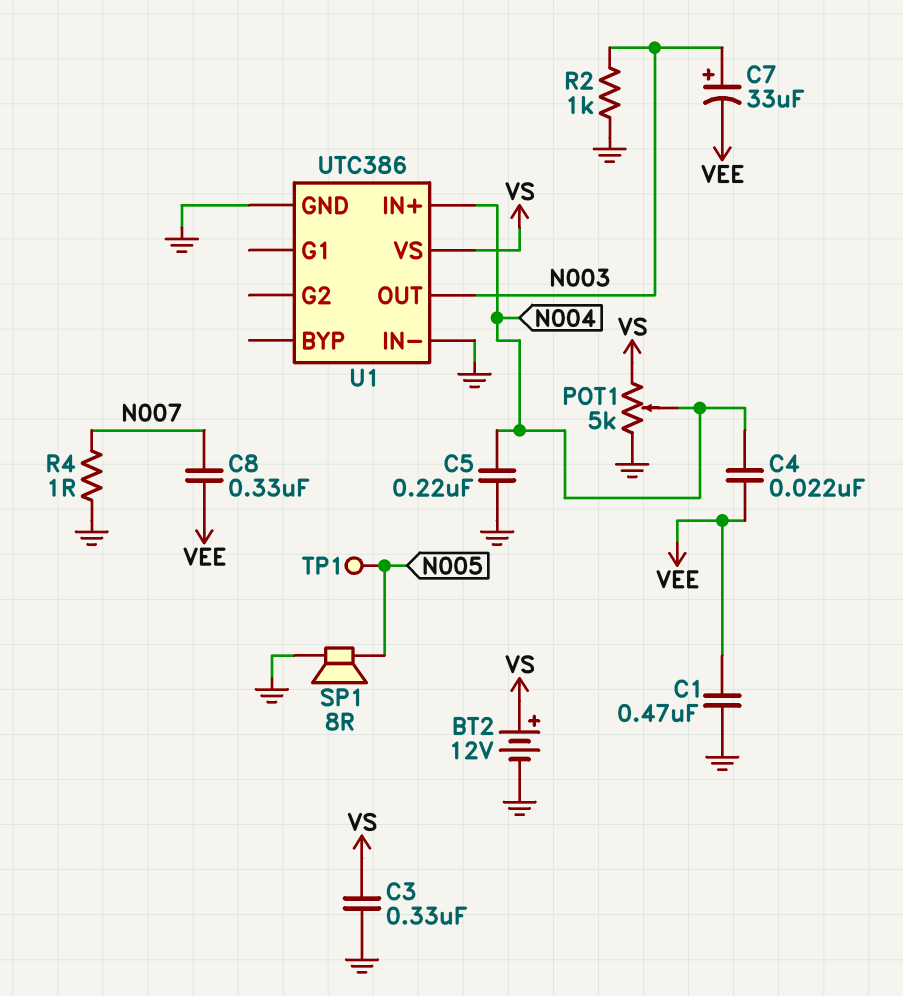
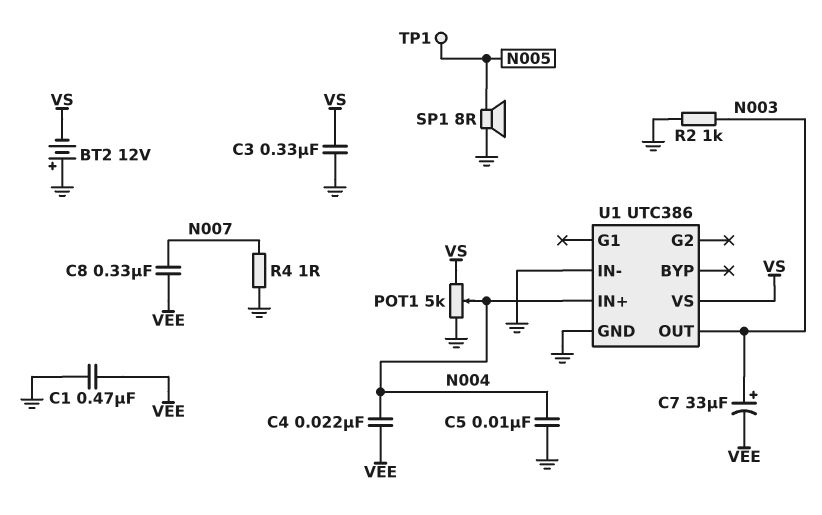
BT2: 12V (plus VS, minus GND) -> 12V (plus GND, minus VS)
C5: 220nF (GND, N004) -> 10nF (GND, N004)

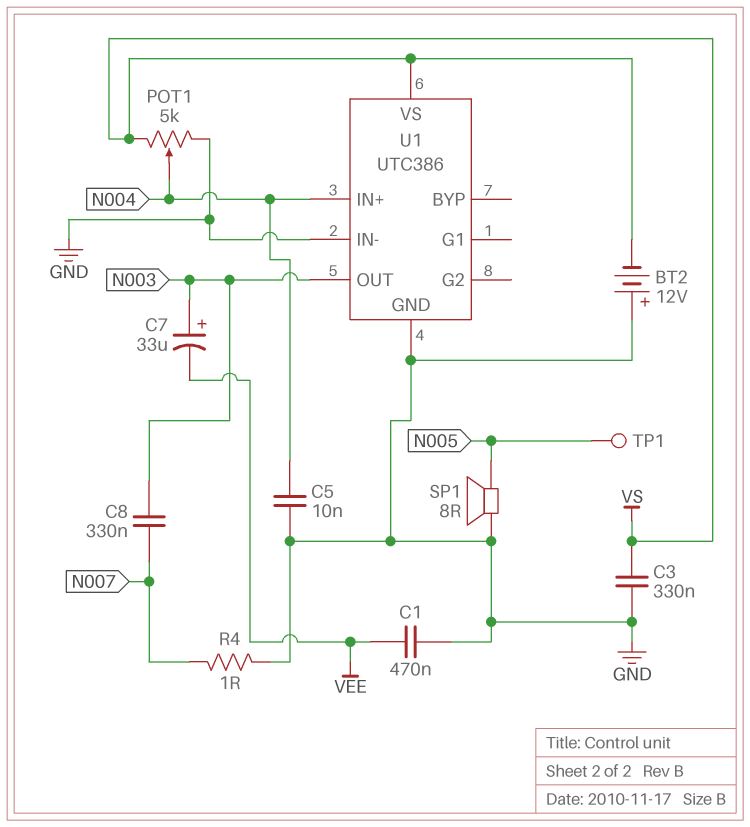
C4: 22nF (N004, VEE) -> none
C8: 330nF (N007, VEE) -> 330nF (N003, N007)
R2: 1k (GND, N003) -> none

